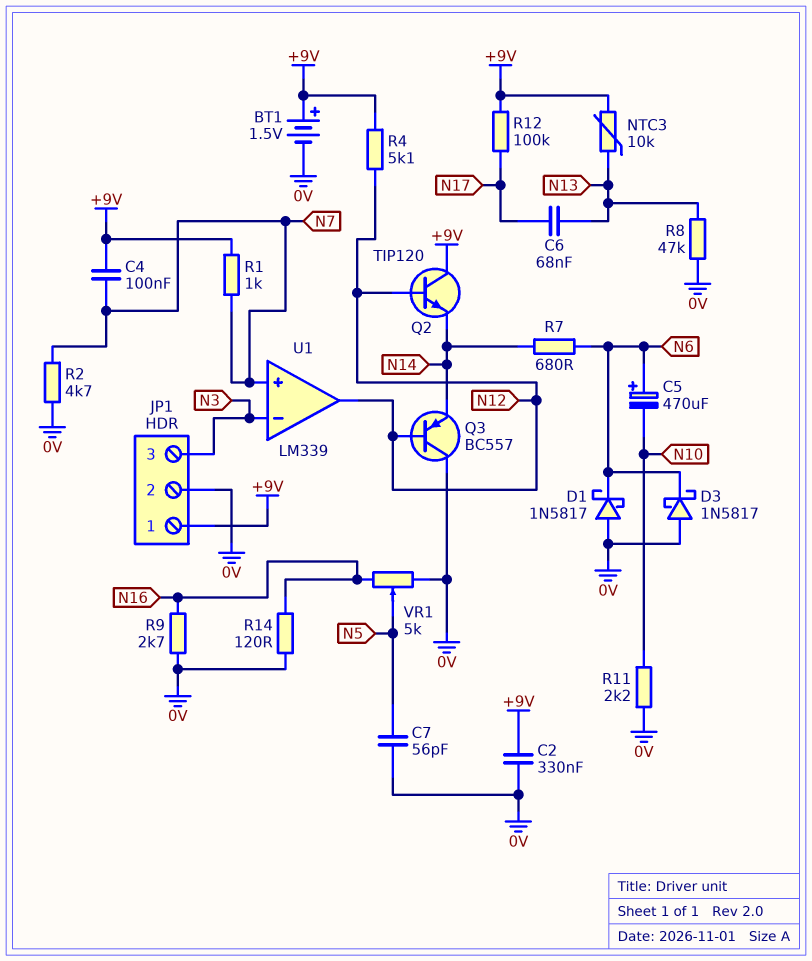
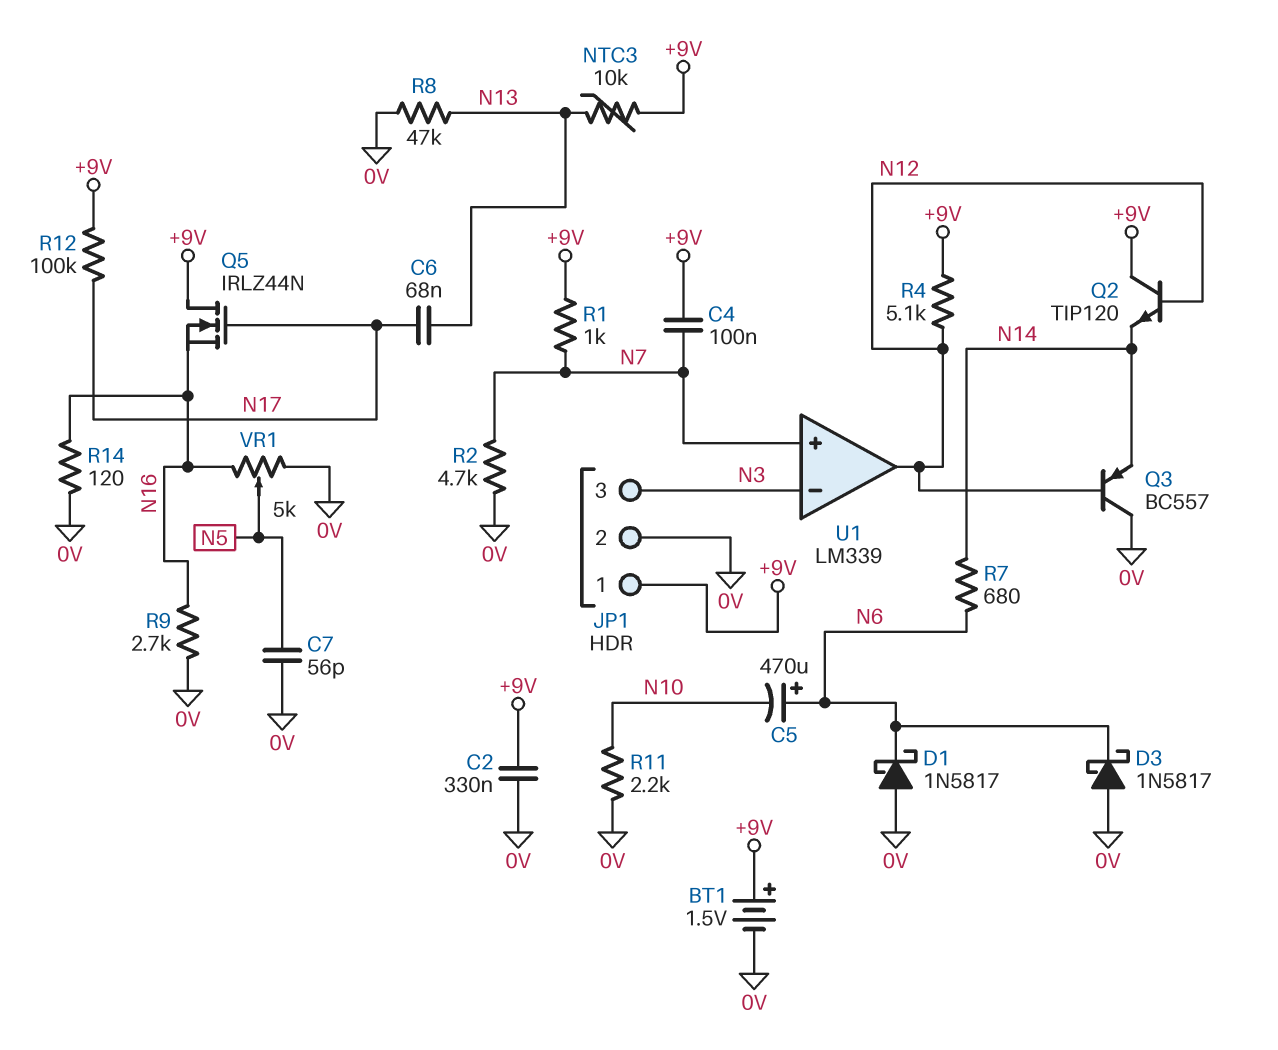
Q5: none -> NMOS IRLZ44N (G N17, D +9V, S N16)

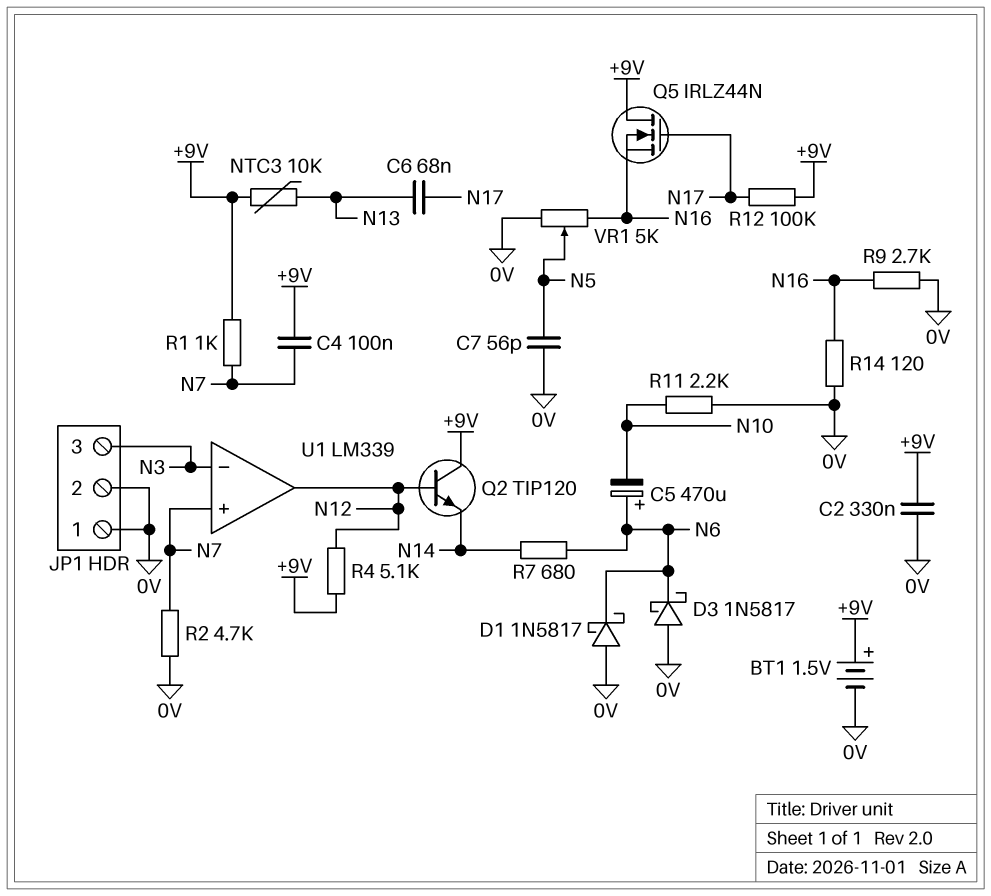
JP1 pin 1: +9V -> 0V
Q3: PNP BC557 (B N12, C 0V, E N14) -> none
R8: 47k (0V, N13) -> none

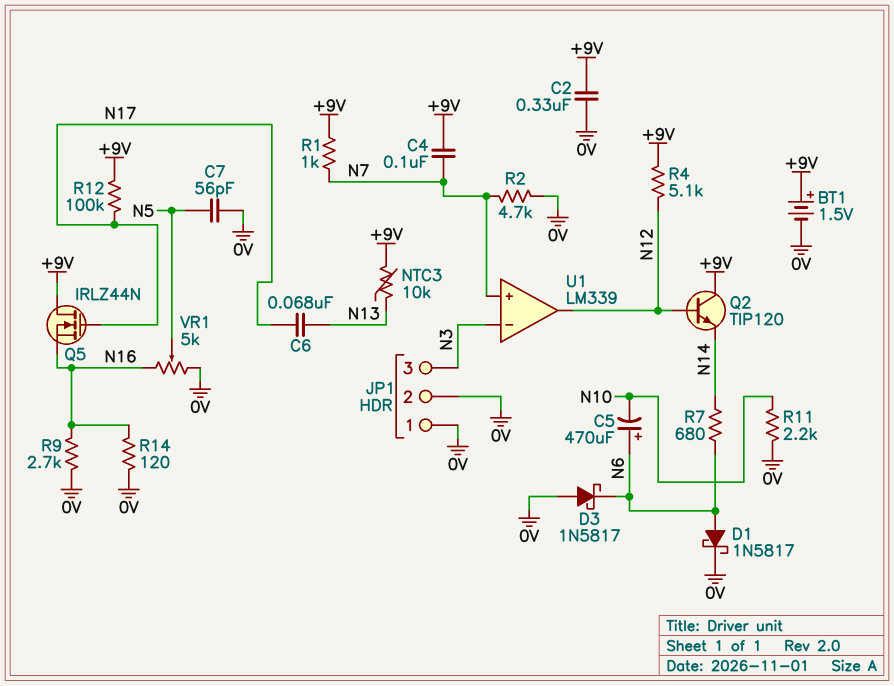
D1: schottky 1N5817 (A 0V, K N6) -> schottky 1N5817 (A N6, K 0V)

